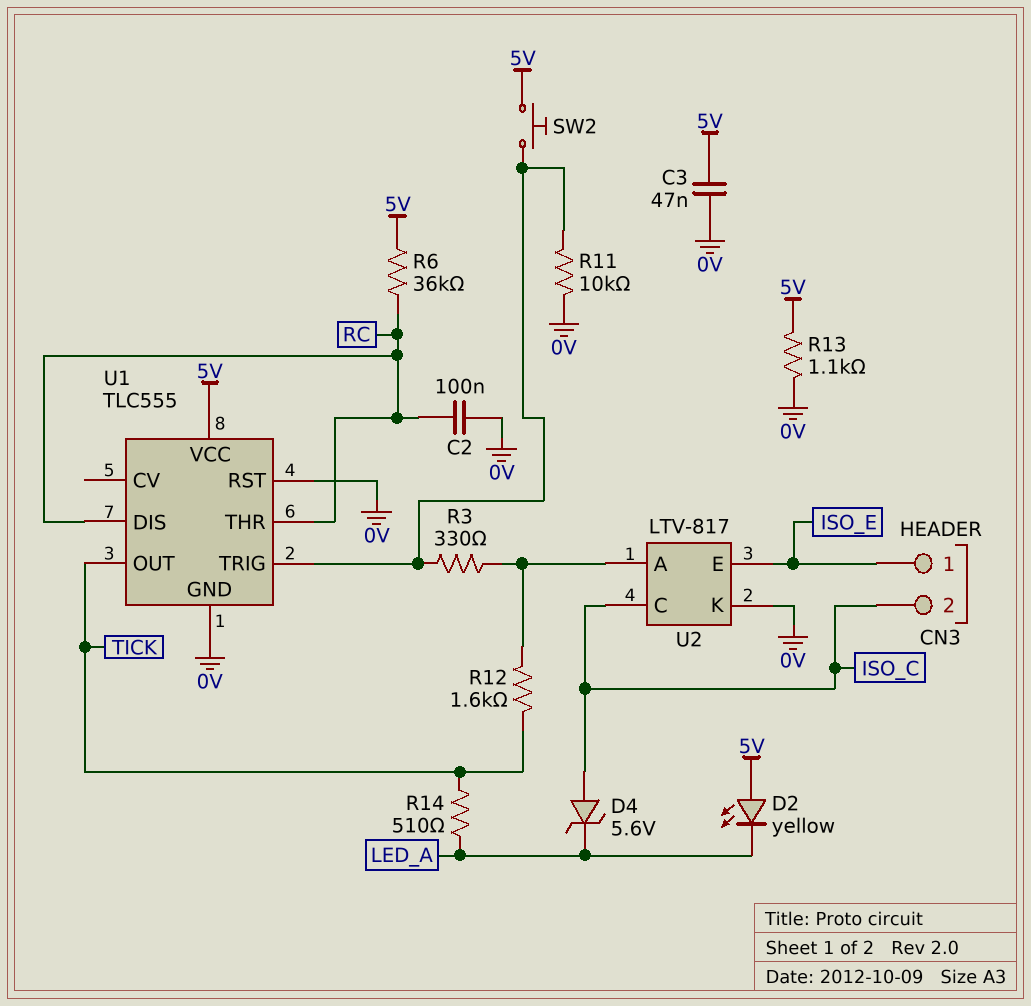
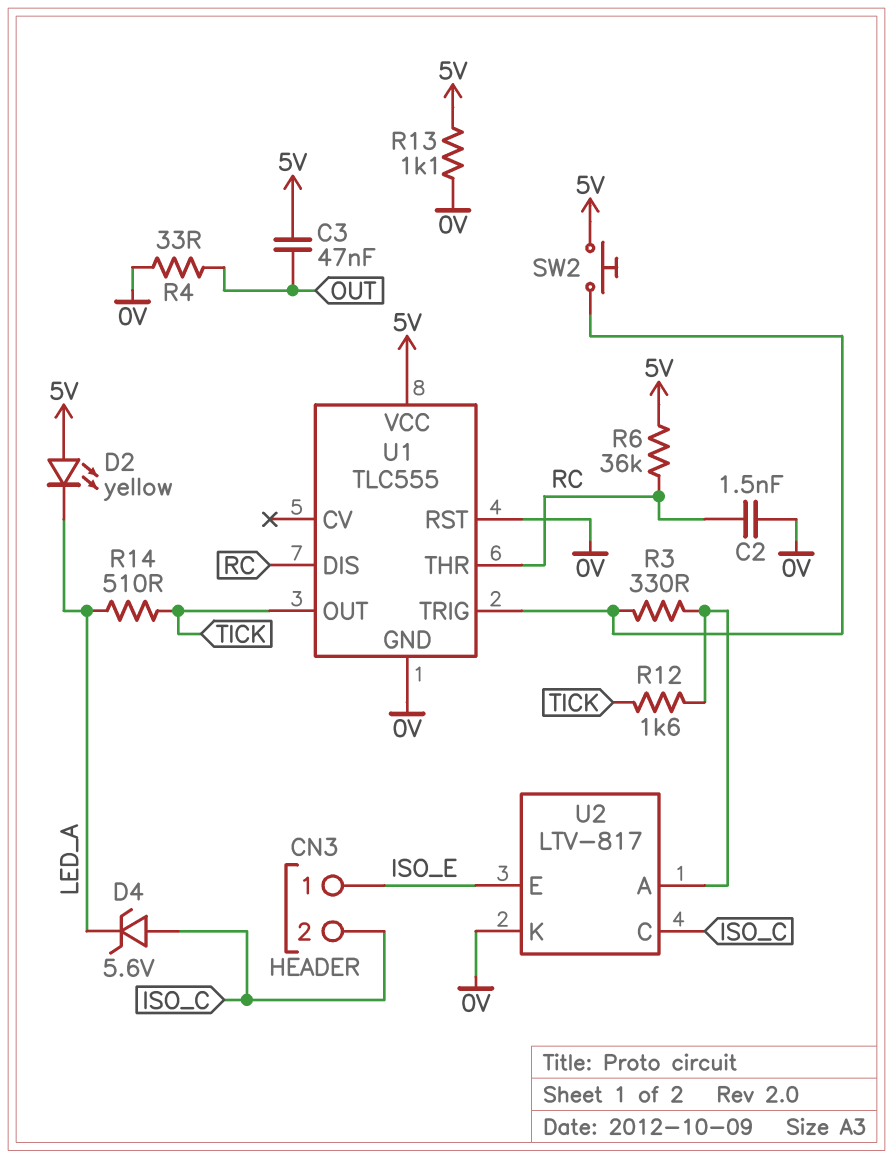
C2: 100nF (0V, RC) -> 1.5nF (0V, RC)
C3: 47nF (0V, 5V) -> 47nF (5V, OUT)
R4: none -> 33 (0V, OUT)
R11: 10k (0V, U1/TRIG) -> none

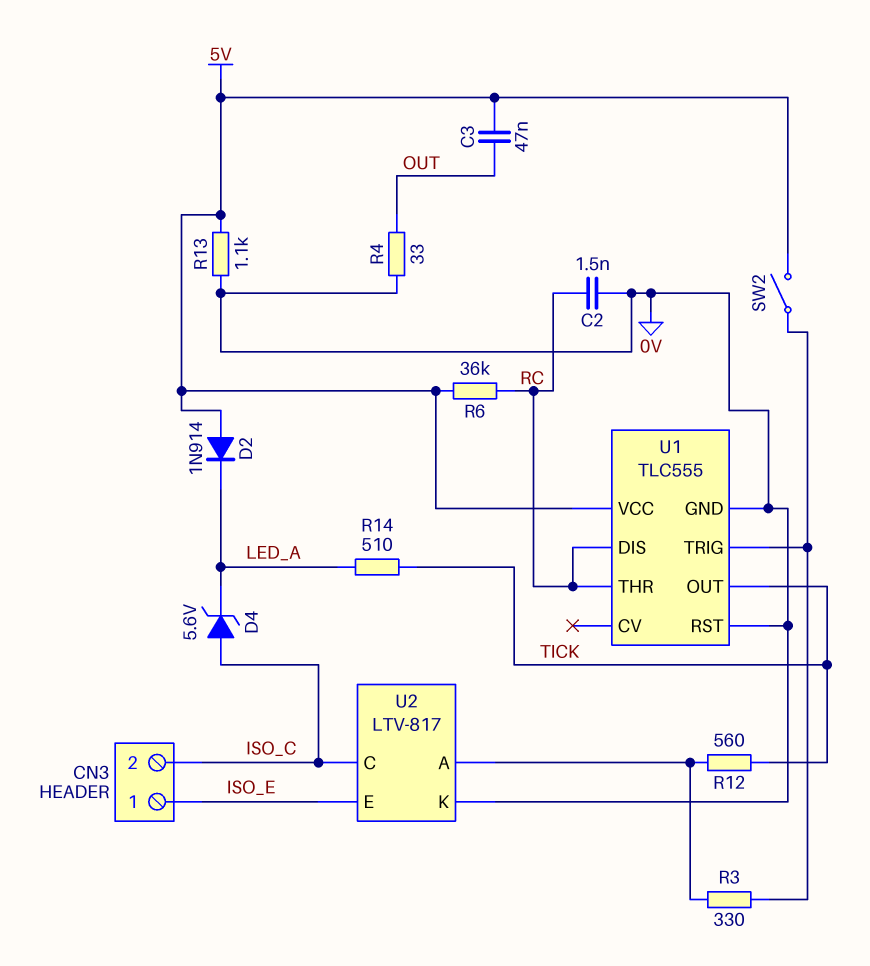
D2: LED yellow (A 5V, K LED_A) -> diode 1N914 (A 5V, K LED_A)
R12: 1.6k (TICK, U2/A) -> 560 (TICK, U2/A)
SW2: button (5V, U1/TRIG) -> switch (5V, U1/TRIG)

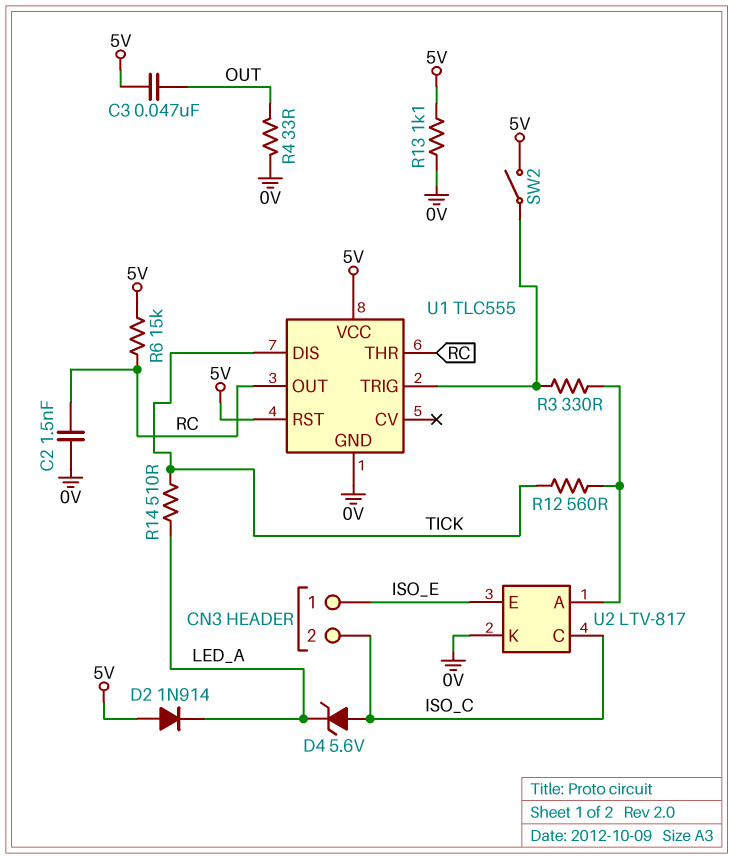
R6: 36k (5V, RC) -> 15k (5V, RC)
U1 pin DIS: RC -> TICK
U1 pin OUT: TICK -> RC
U1 pin RST: 0V -> 5V

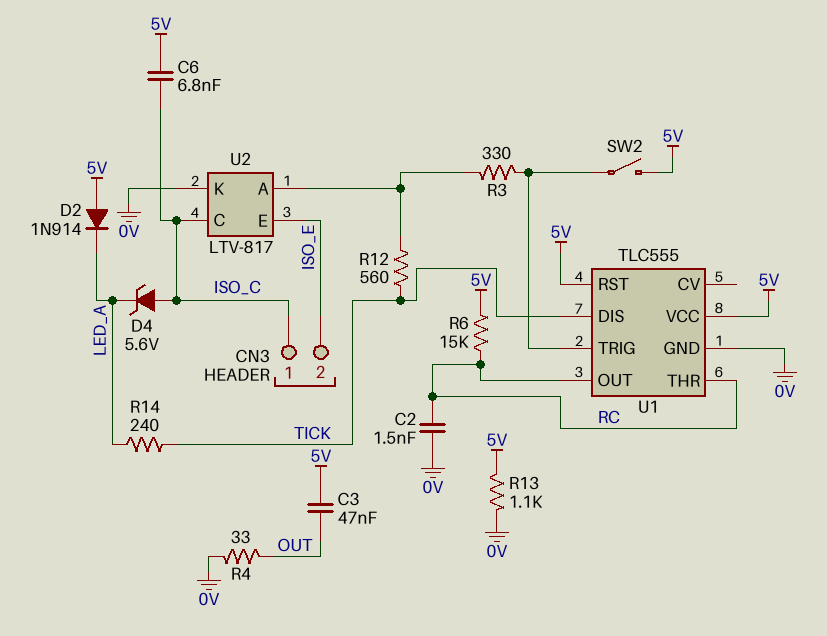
C6: none -> 6.8nF (5V, ISO_C)
CN3 pin 1: ISO_E -> ISO_C
CN3 pin 2: ISO_C -> ISO_E
R14: 510 (LED_A, TICK) -> 240 (LED_A, TICK)

